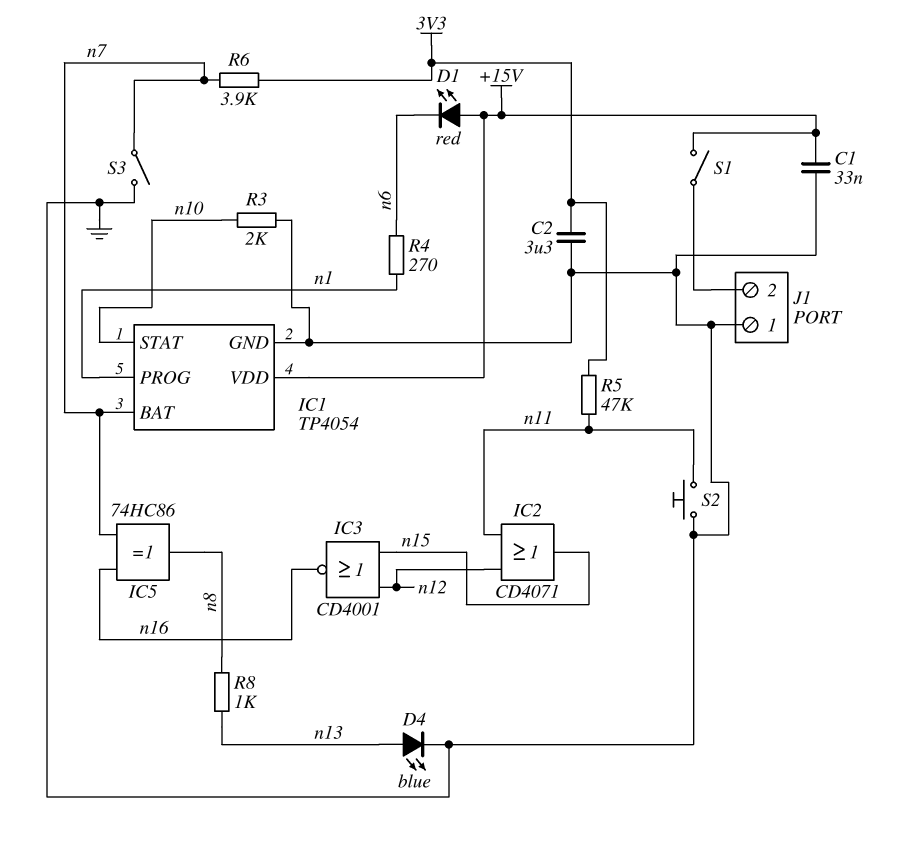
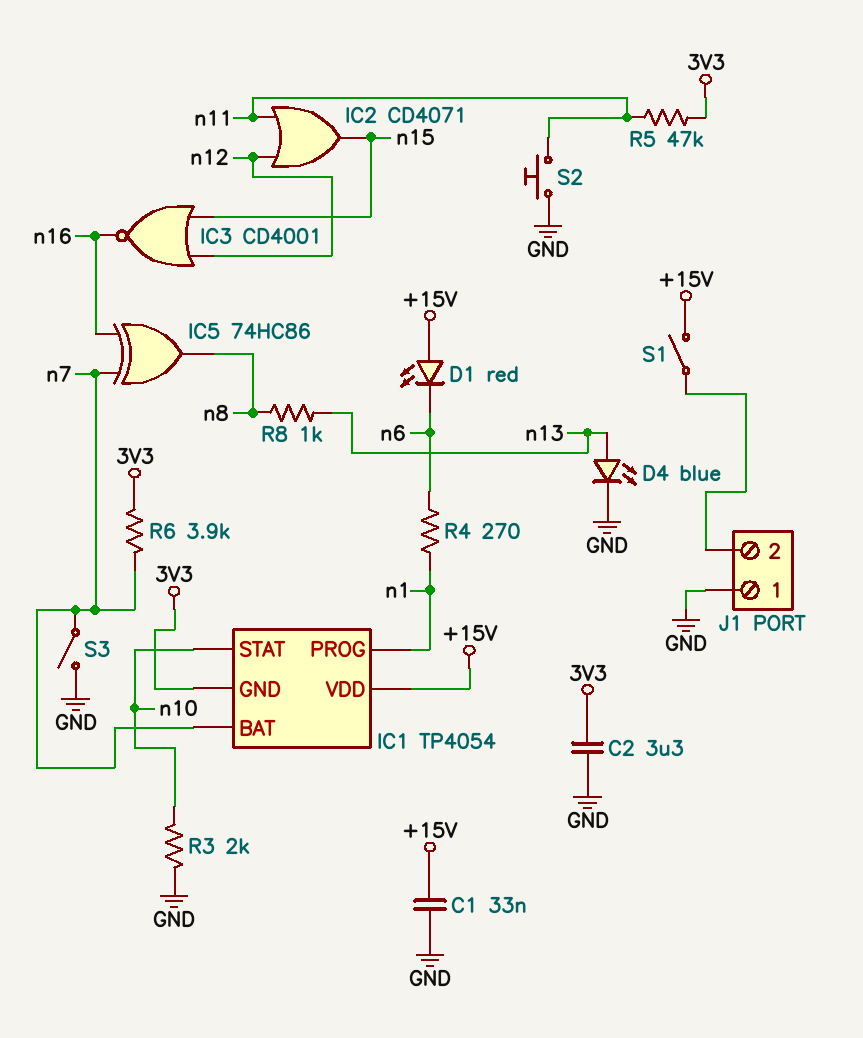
IC1 pin GND: GND -> 3V3

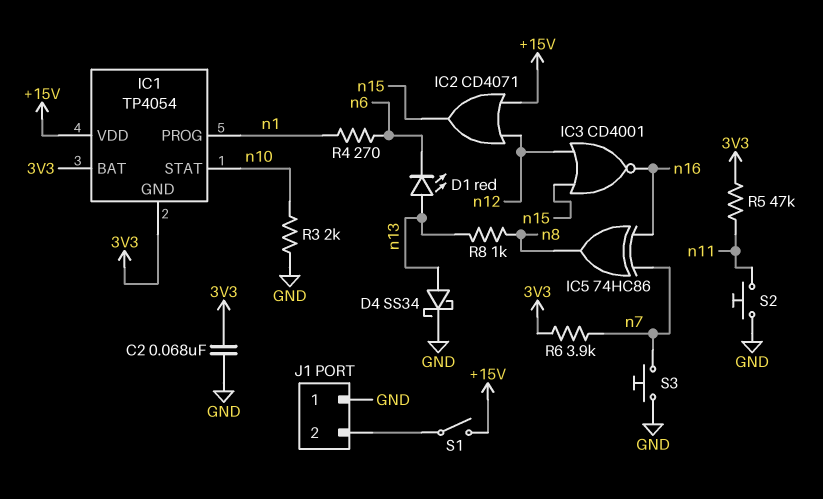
C1: 33nF (+15V, GND) -> none
C2: 3.3uF (3V3, GND) -> 68nF (3V3, GND)
D1: LED red (A +15V, K n6) -> LED red (A n13, K n6)
D4: LED blue (A n13, K GND) -> schottky SS34 (A n13, K GND)
IC1 pin BAT: n7 -> 3V3
IC2: OR CD4071 (in n11, in n12, out n15) -> OR CD4071 (in +15V, in n12, out n15)
S3: switch (GND, n7) -> button (GND, n7)

